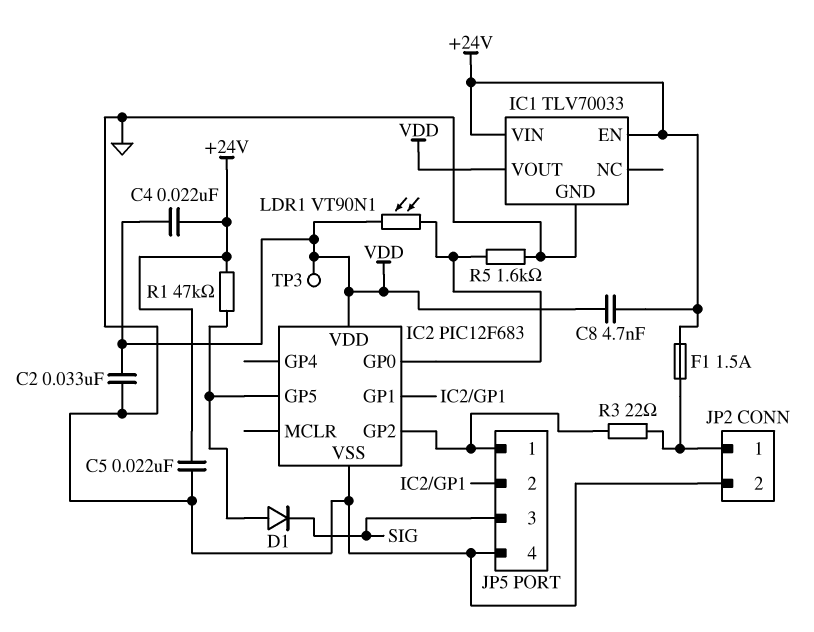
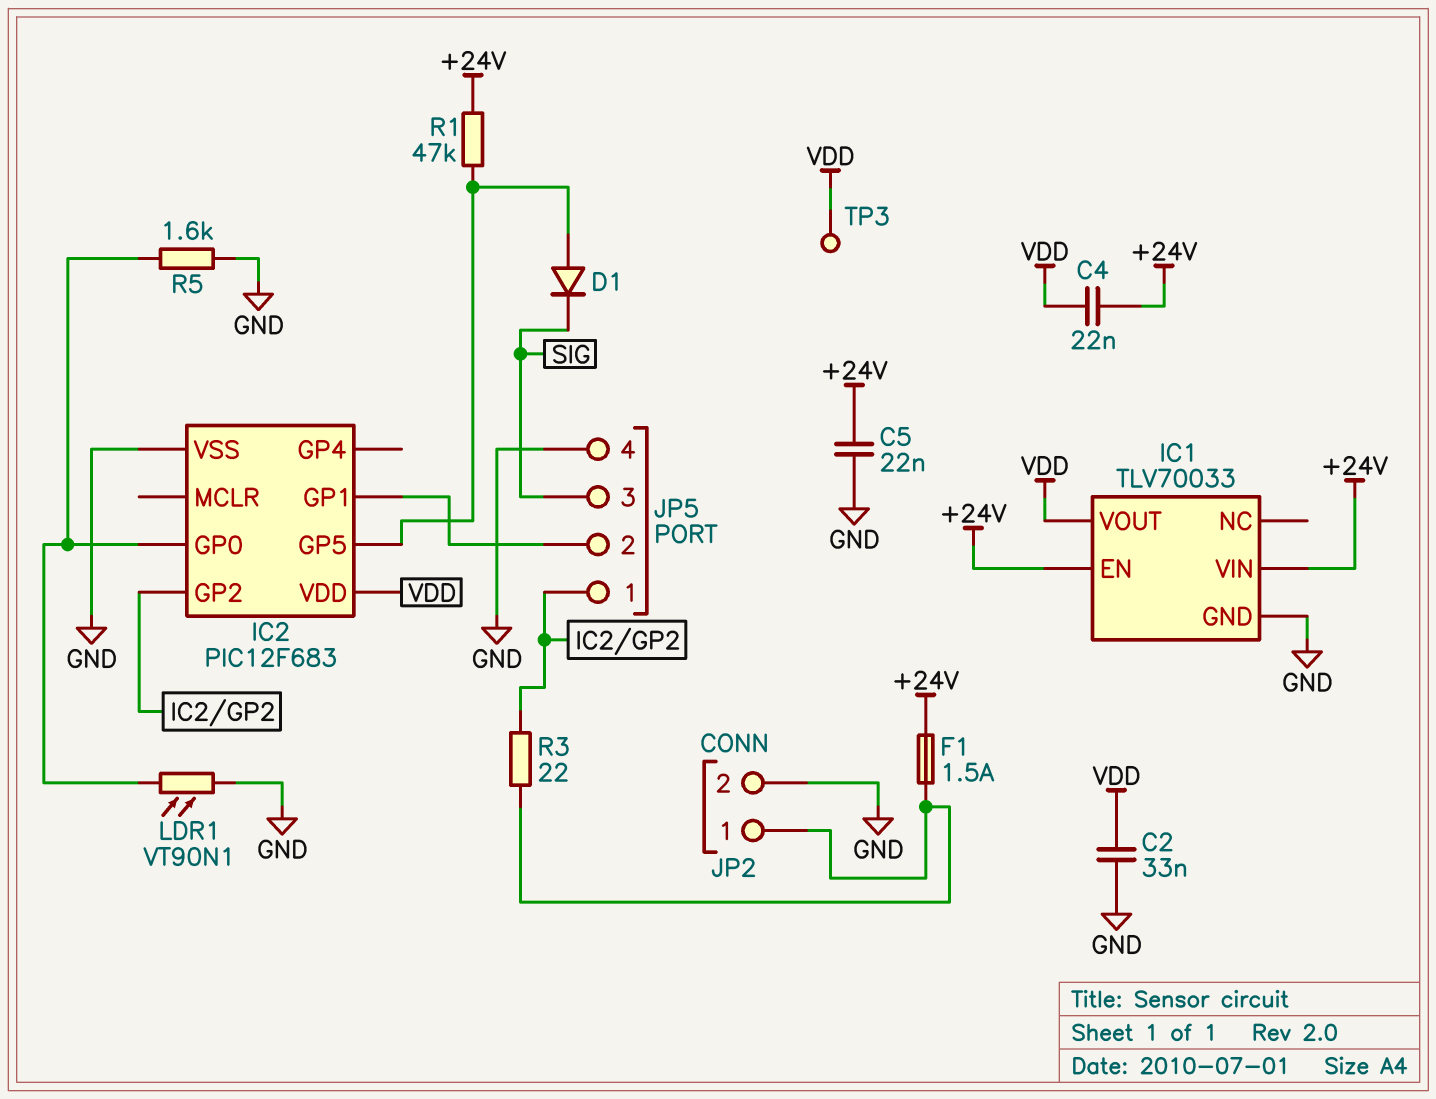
C8: 4.7nF (+24V, VDD) -> none
LDR1: VT90N1 (IC2/GP0, VDD) -> VT90N1 (GND, IC2/GP0)

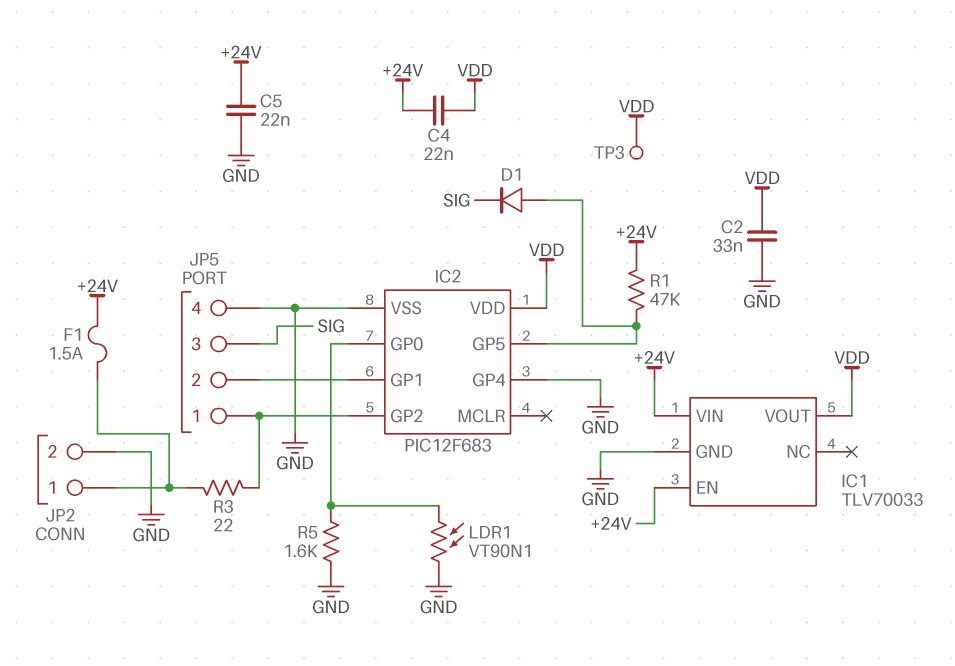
IC2 pin GP4: none -> GND

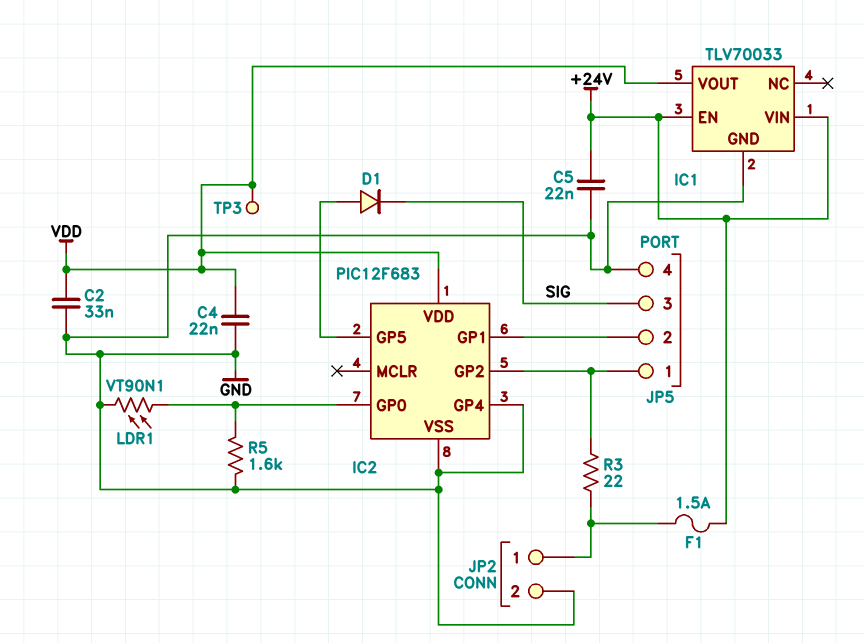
C4: 22nF (+24V, VDD) -> 22nF (GND, VDD)
R1: 47k (+24V, IC2/GP5) -> none

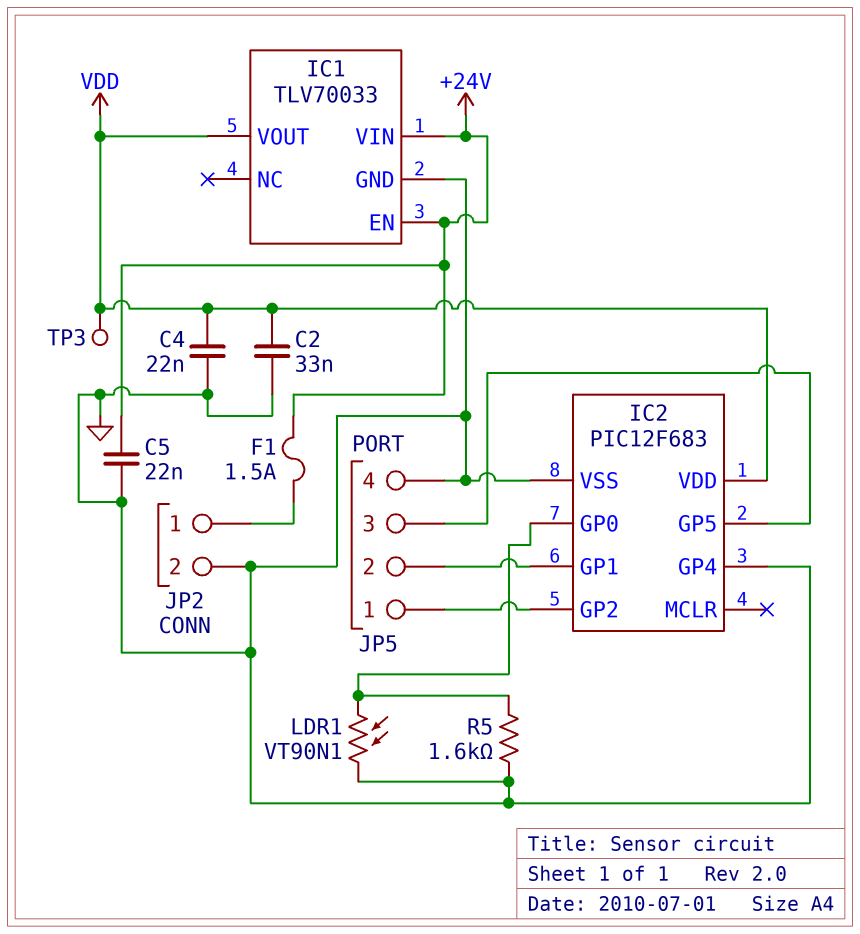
D1: diode (A IC2/GP5, K SIG) -> none
JP5 pin 3: SIG -> IC2/GP5
R3: 22 (IC2/GP2, JP2/1) -> none

